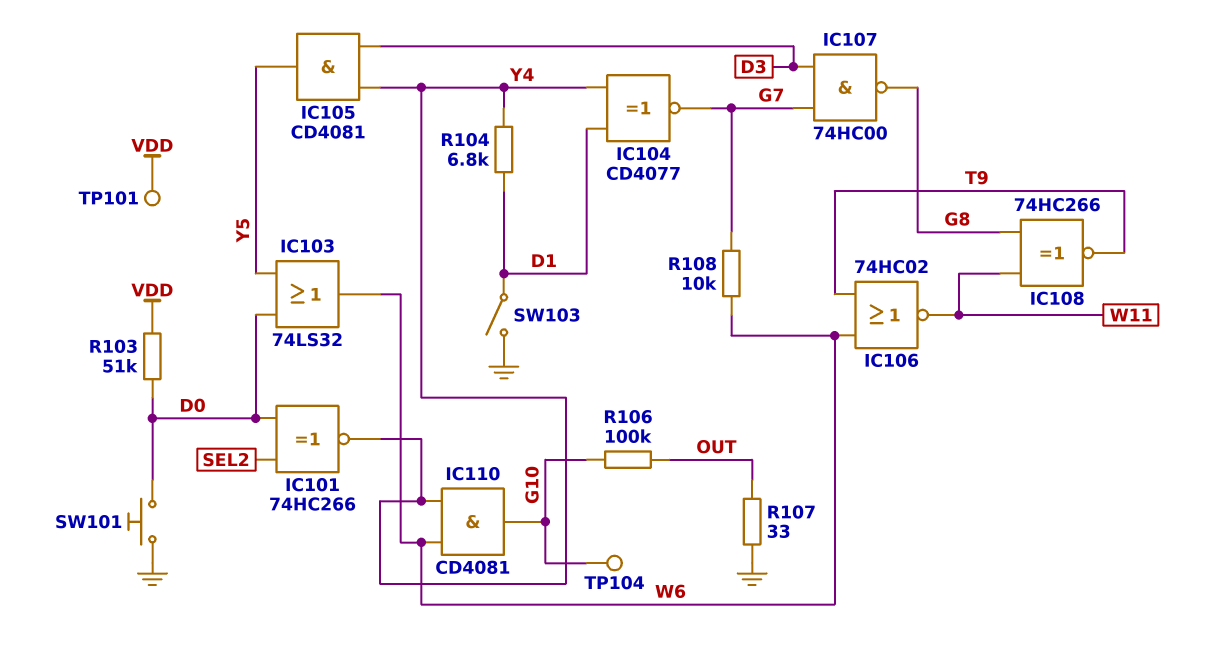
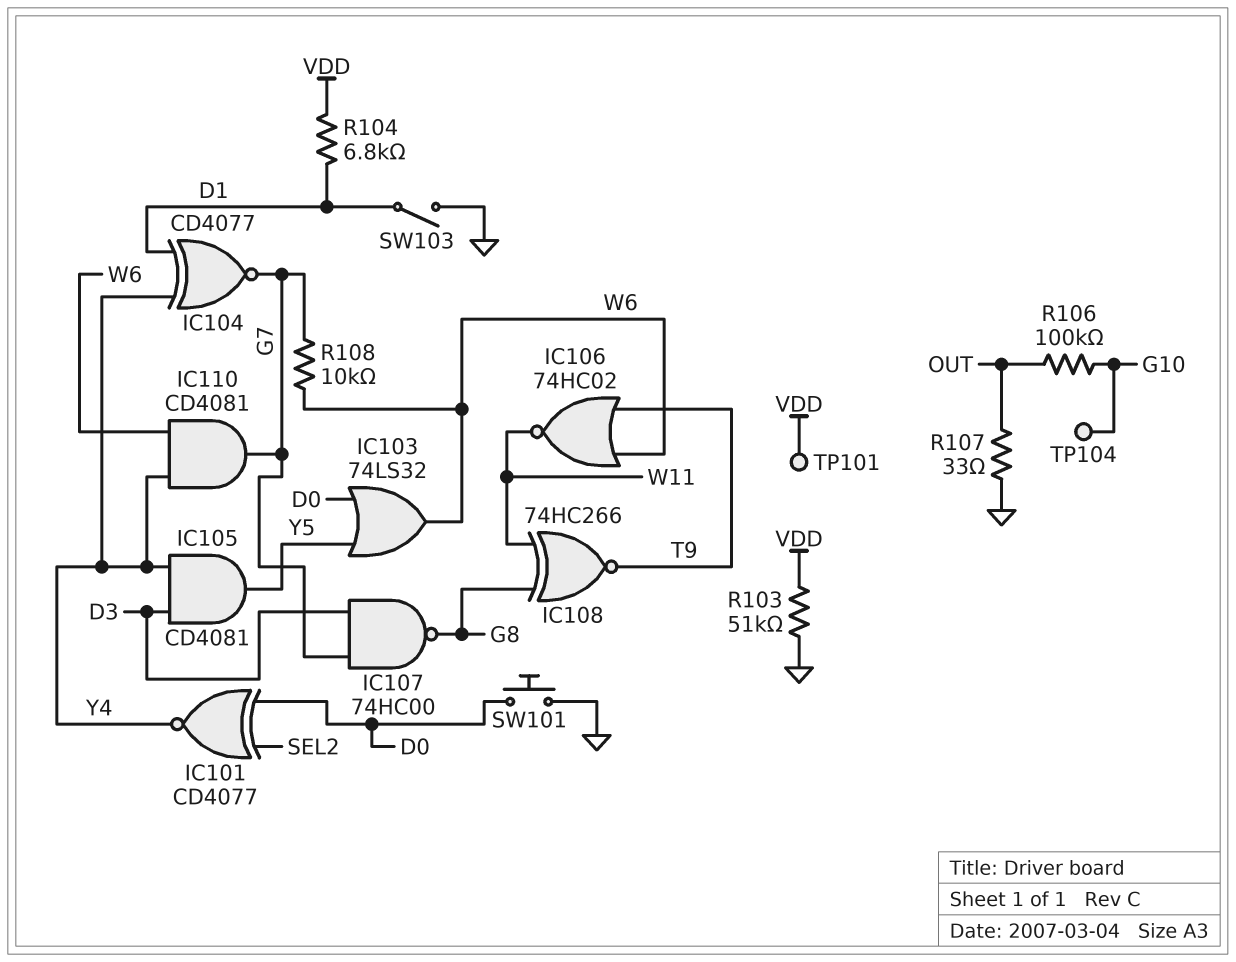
IC101: XNOR 74HC266 (in D0, in SEL2, out Y4) -> XNOR CD4077 (in D0, in SEL2, out Y4)
IC110: AND CD4081 (in W6, in Y4, out G10) -> AND CD4081 (in W6, in Y4, out G7)
R103: 51k (D0, VDD) -> 51k (GND, VDD)
R104: 6.8k (D1, Y4) -> 6.8k (D1, VDD)

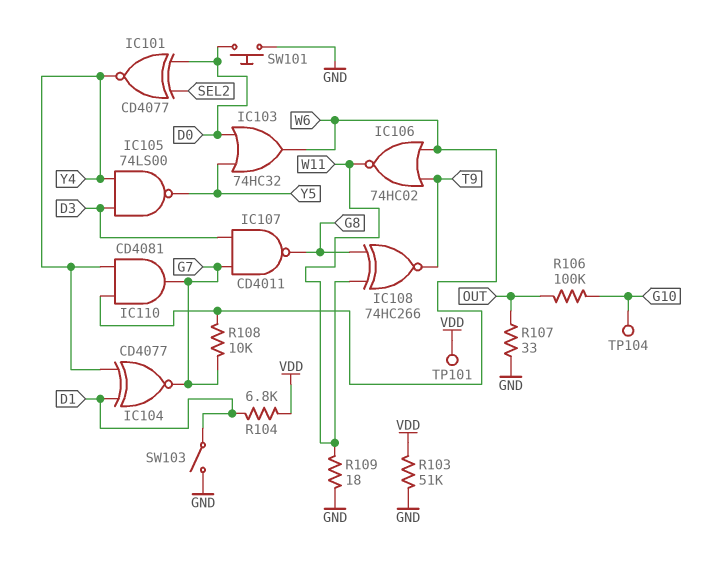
IC103: OR 74LS32 (in D0, in Y5, out W6) -> OR 74HC32 (in D0, in Y5, out W6)
IC105: AND CD4081 (in D3, in Y4, out Y5) -> NAND 74LS00 (in D3, in Y4, out Y5)
IC107: NAND 74HC00 (in D3, in G7, out G8) -> NAND CD4011 (in D3, in G7, out G8)
R109: none -> 18 (GND, W11)

